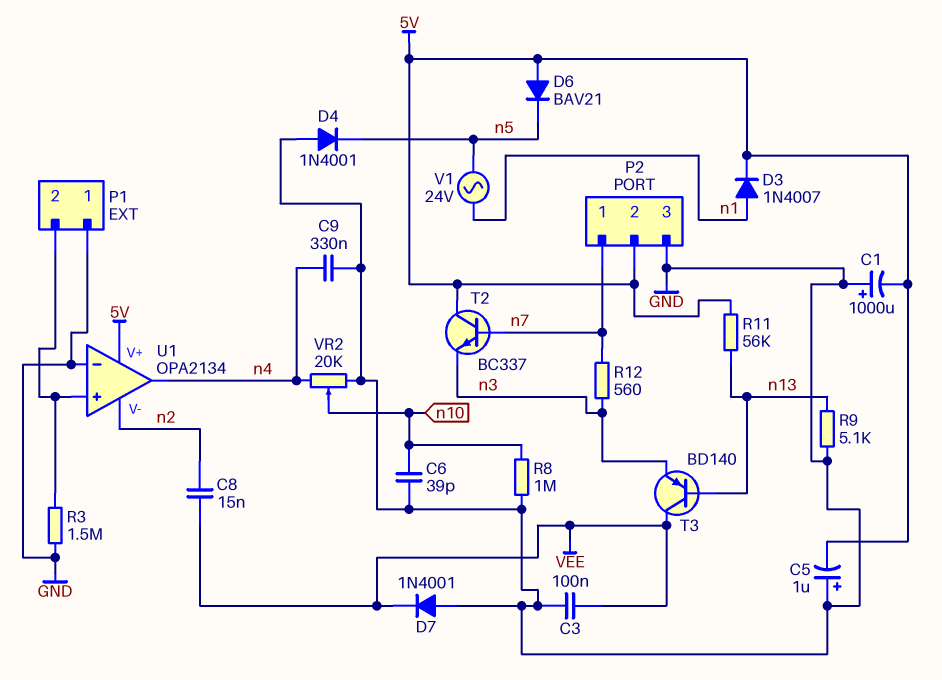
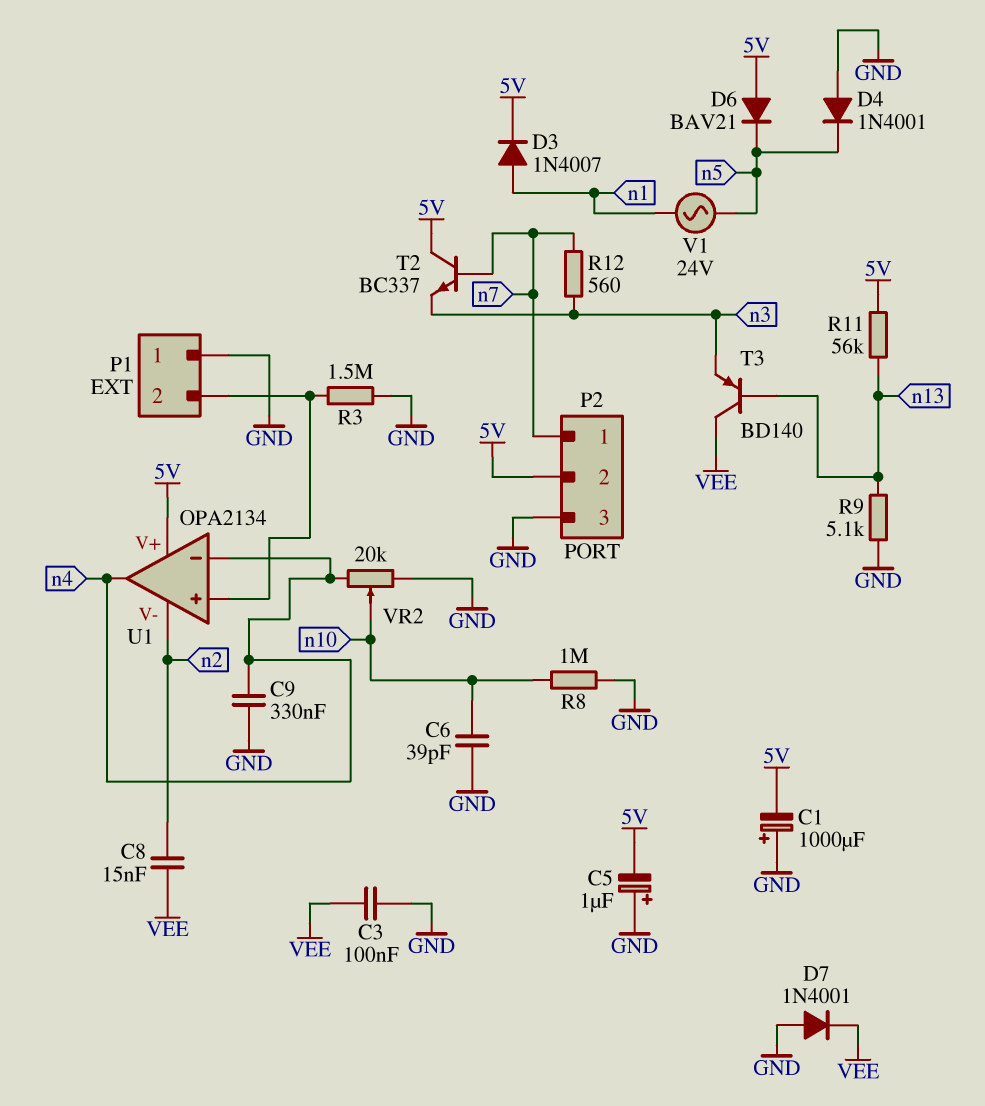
U1 pin in-: GND -> n4

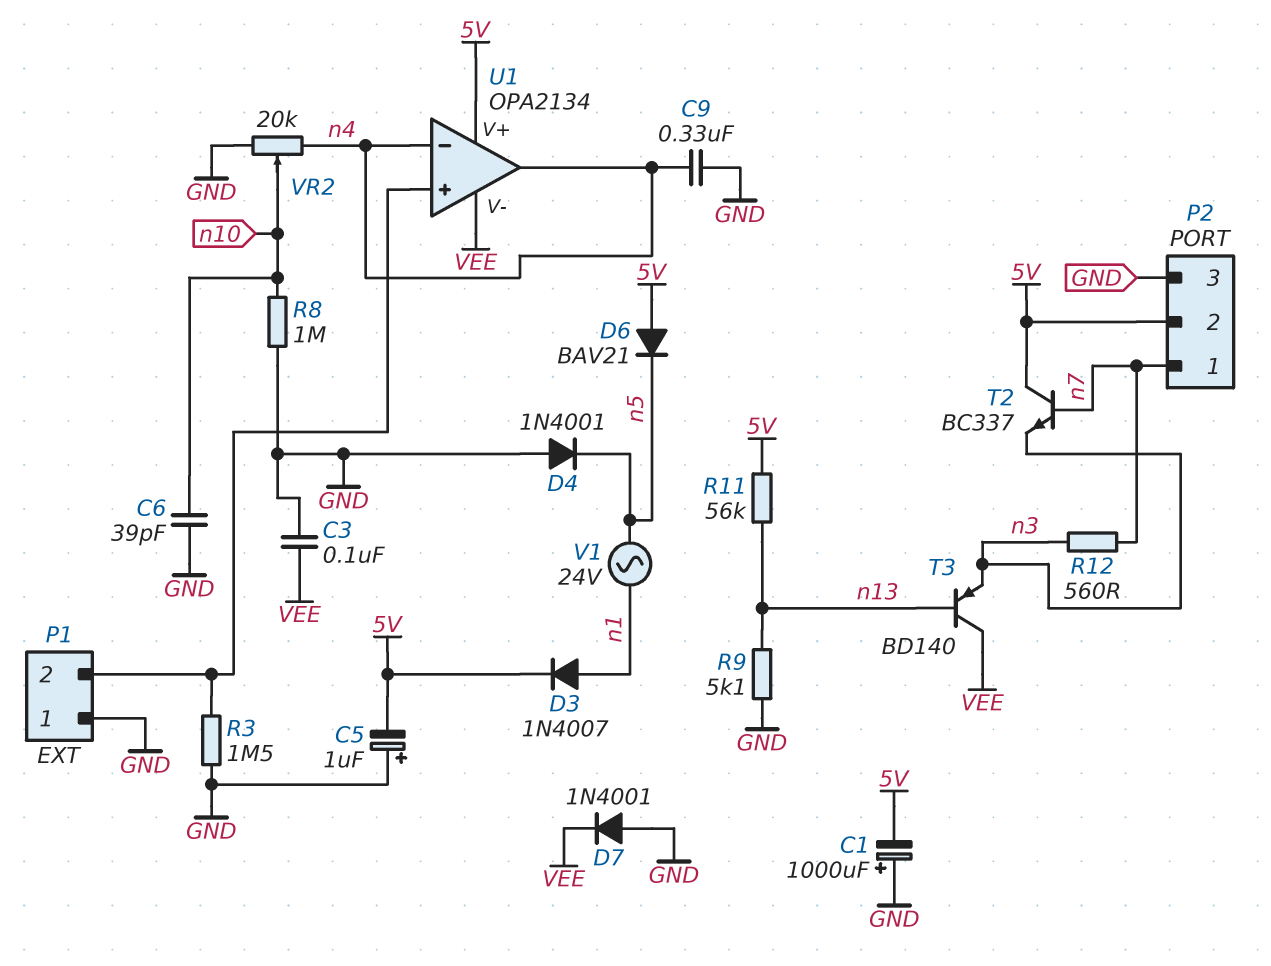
C8: 15nF (VEE, n2) -> none
U1 pin V-: n2 -> VEE

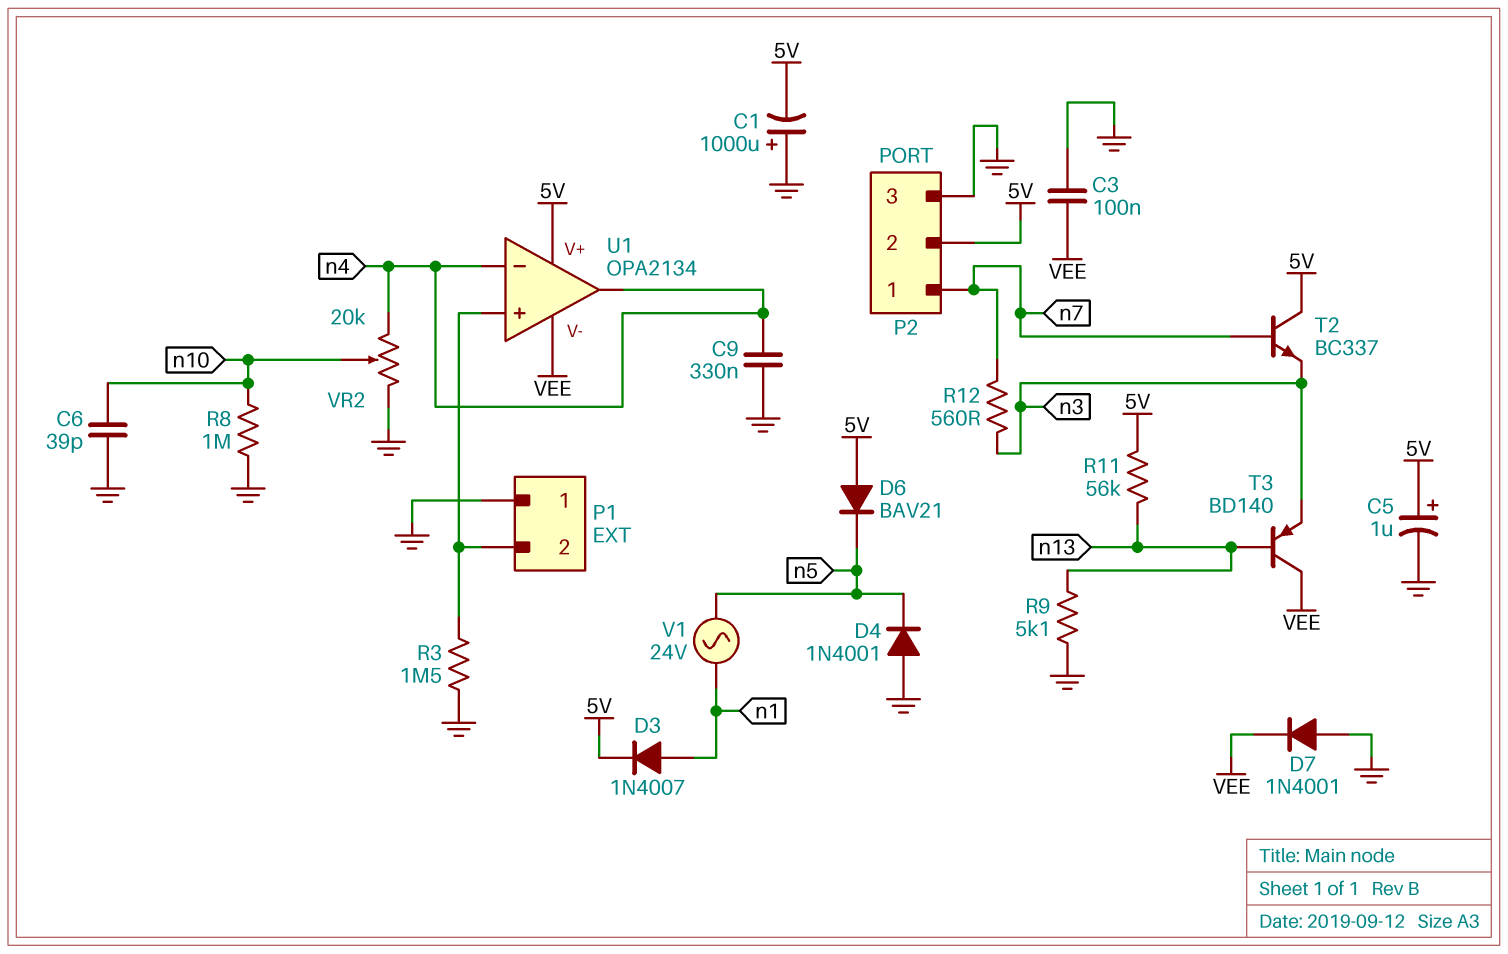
C5: 1uF (plus GND, minus 5V) -> 1uF (plus 5V, minus GND)

